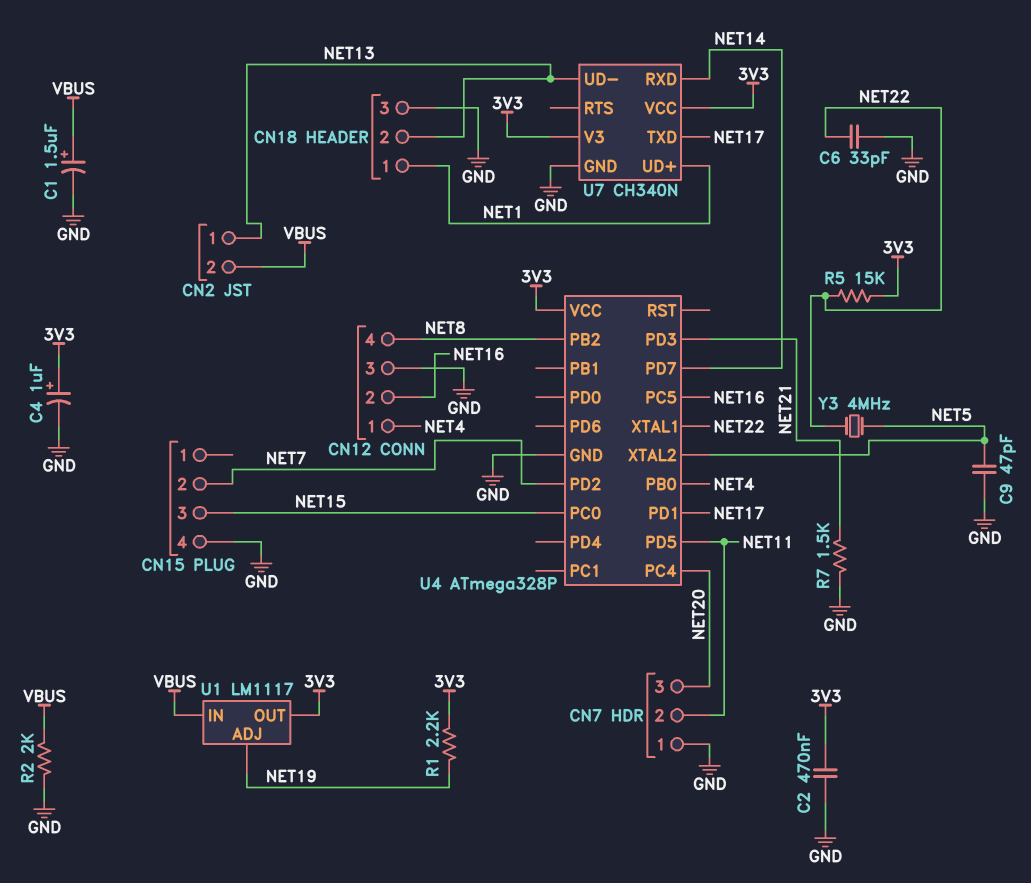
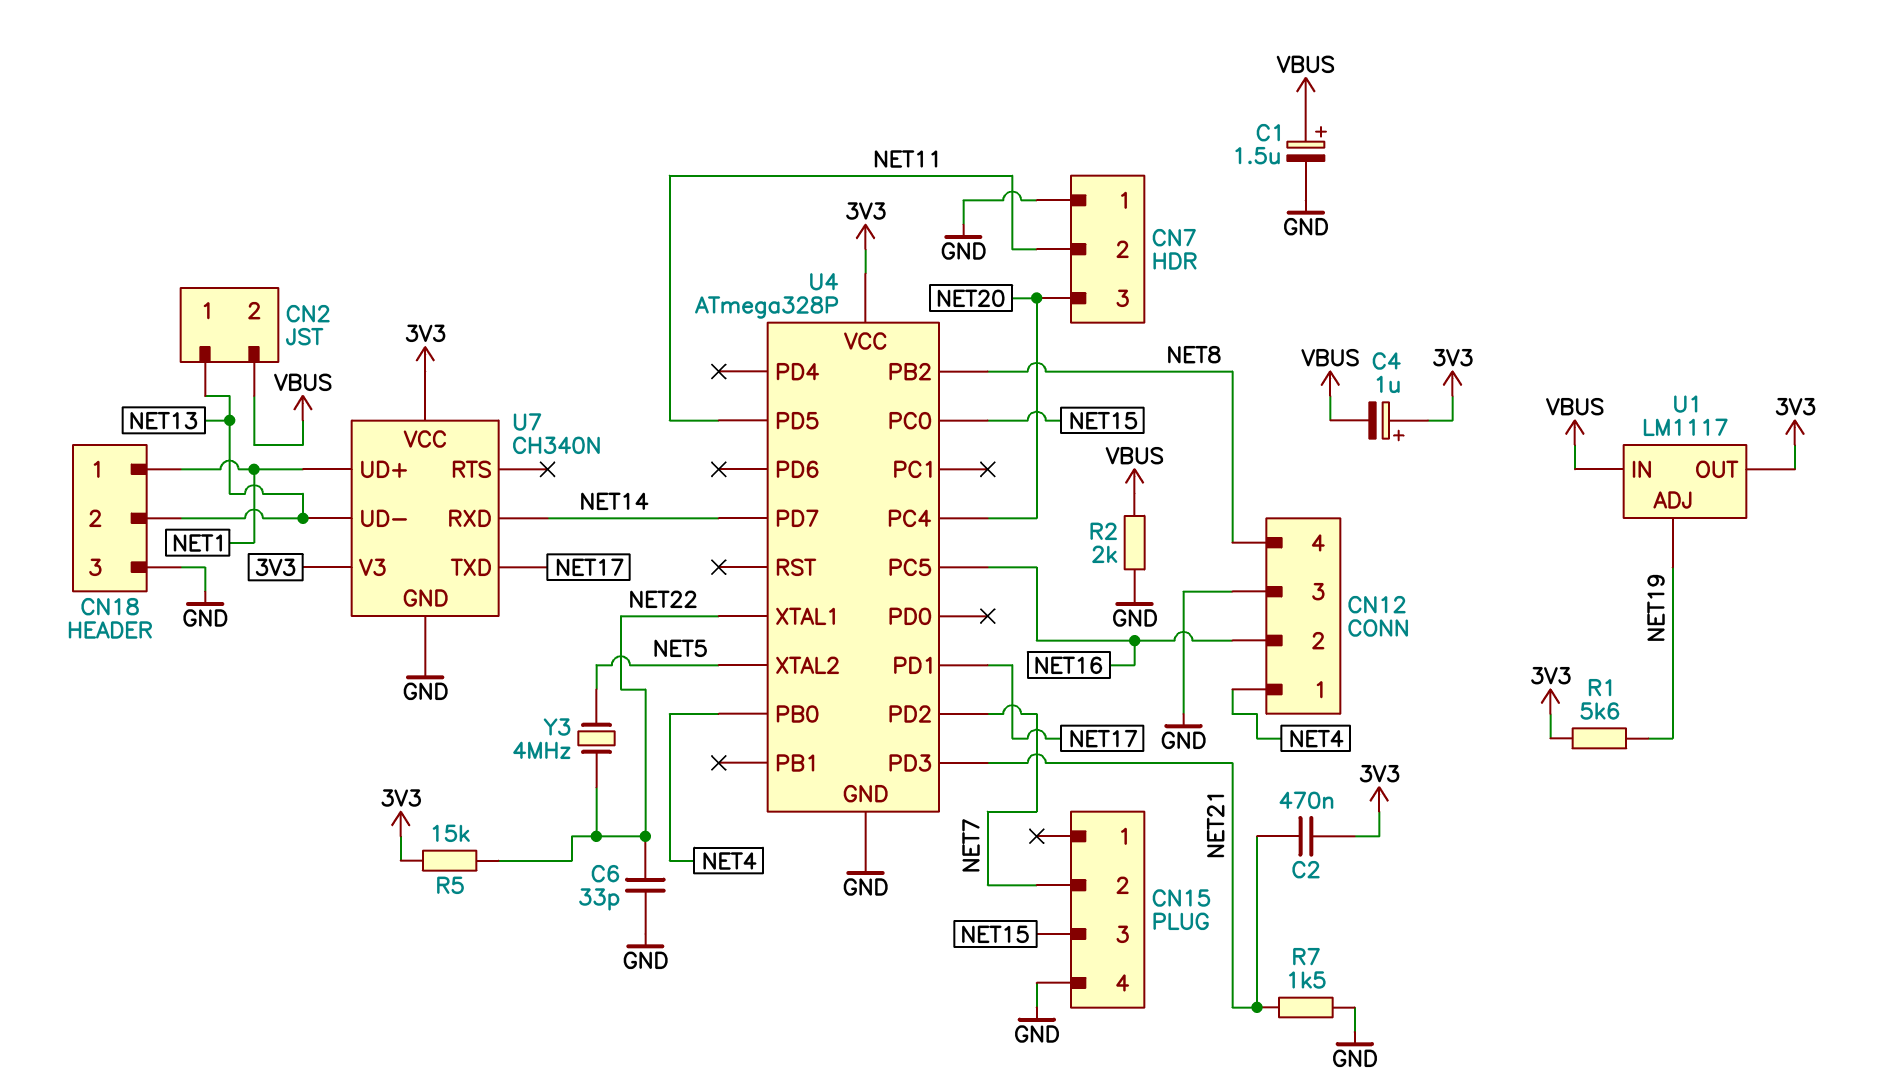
C2: 470nF (3V3, GND) -> 470nF (3V3, NET21)
C4: 1uF (plus 3V3, minus GND) -> 1uF (plus 3V3, minus VBUS)
C9: 47pF (GND, NET5) -> none
R1: 2.2k (3V3, NET19) -> 5.6k (3V3, NET19)

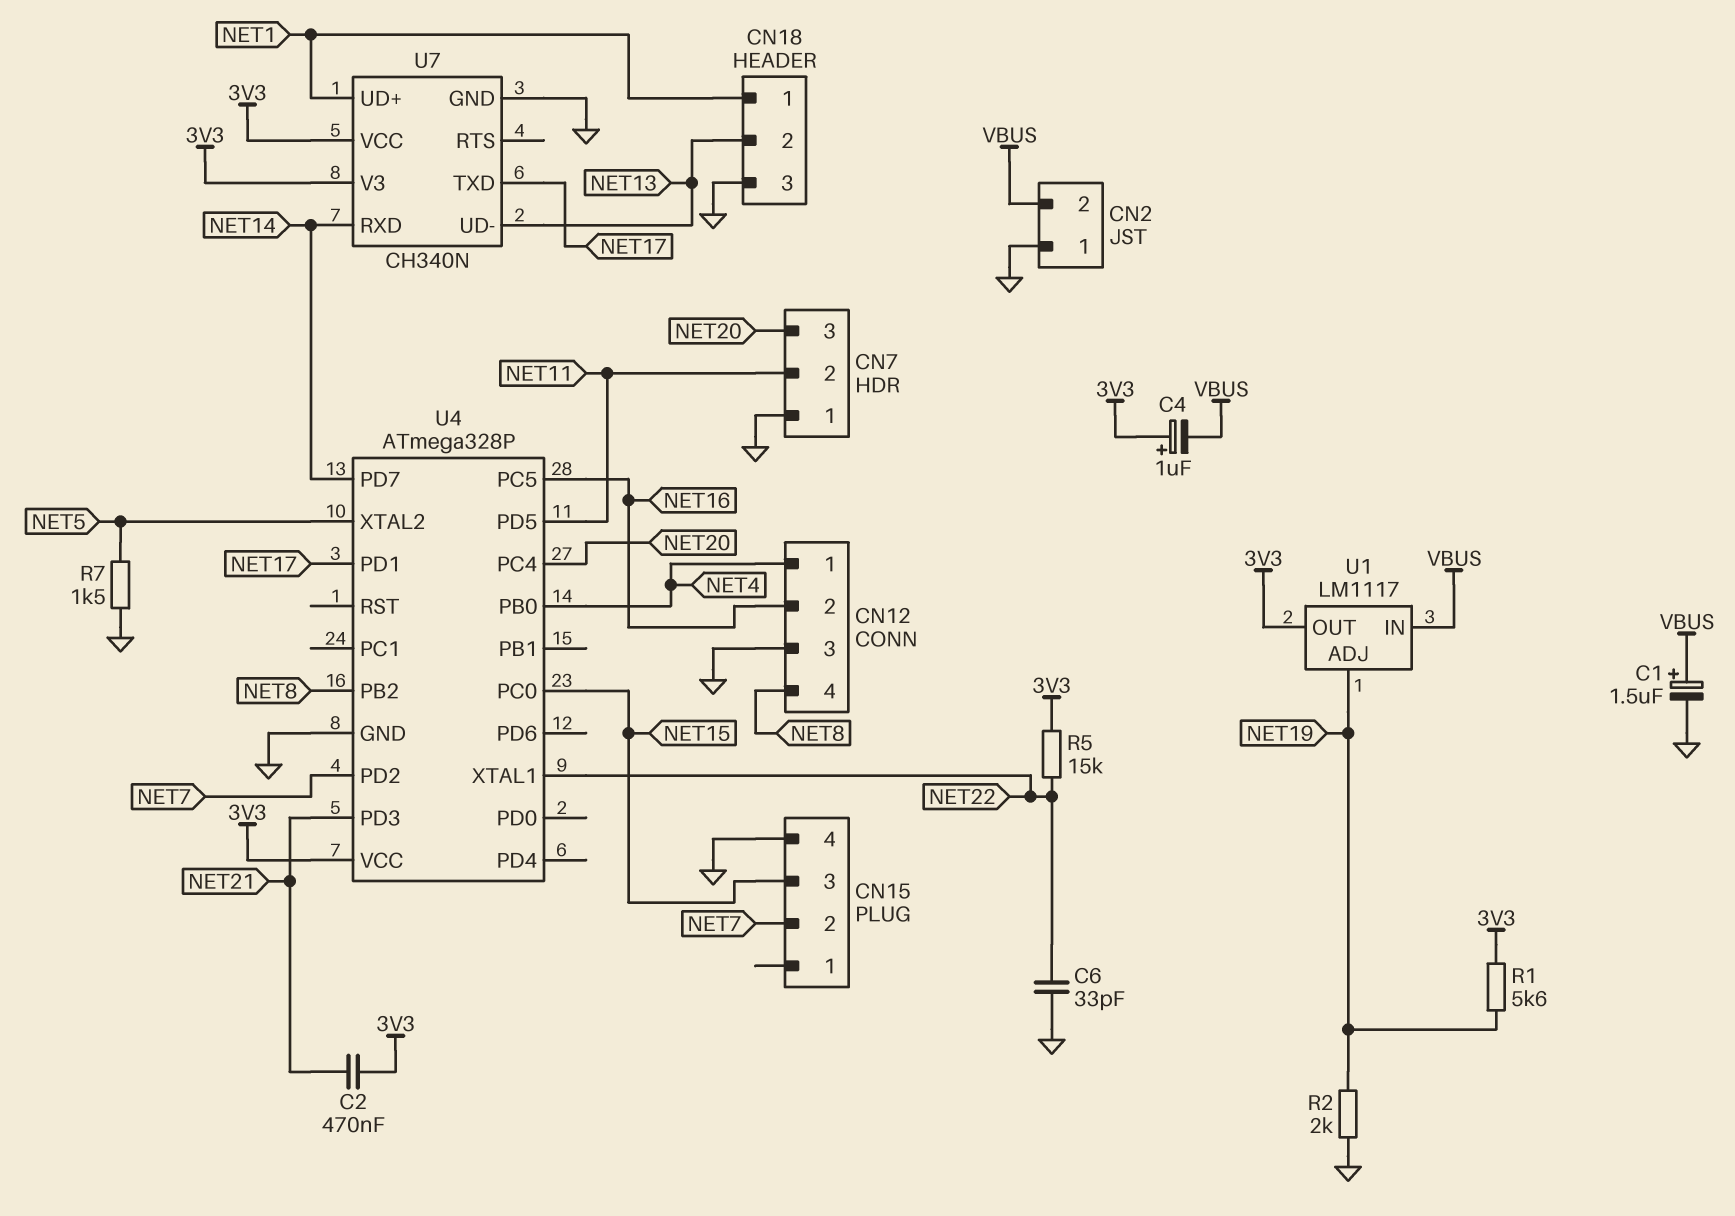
CN2 pin 1: NET13 -> GND
R2: 2k (GND, VBUS) -> 2k (GND, NET19)
R7: 1.5k (GND, NET21) -> 1.5k (GND, NET5)
Y3: 4MHz (NET5, NET22) -> none

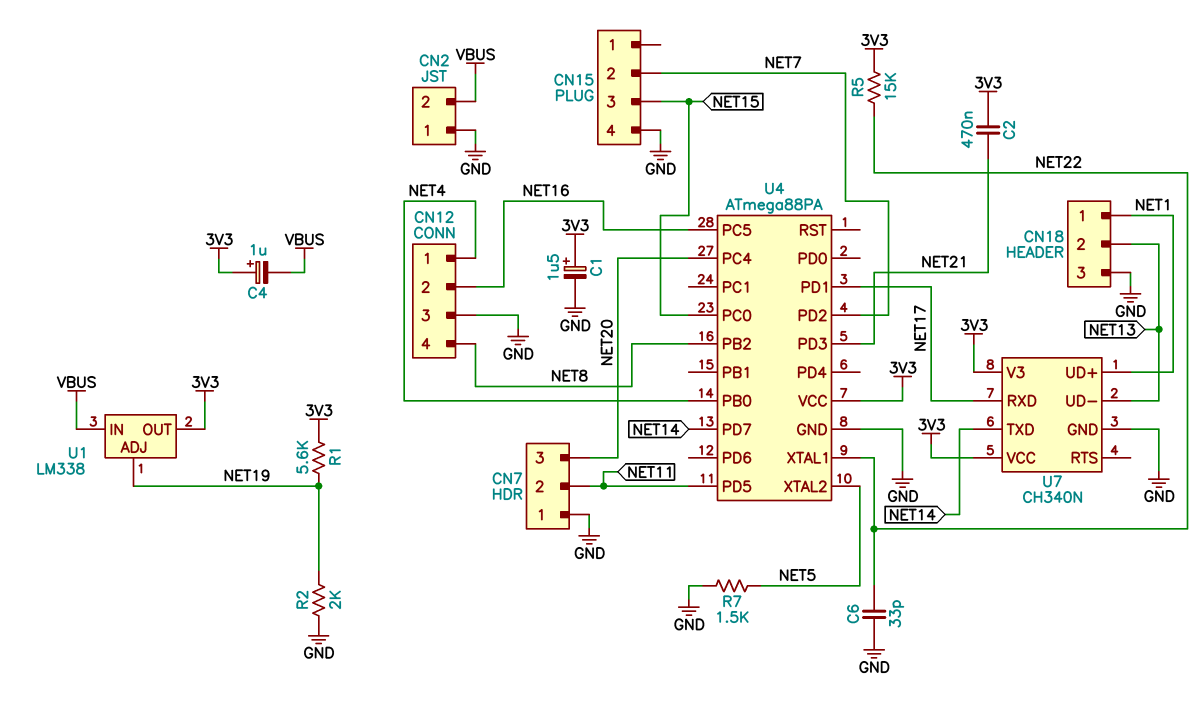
C1: 1.5uF (plus VBUS, minus GND) -> 1.5uF (plus 3V3, minus GND)
U1: LM1117 -> LM338
U4: ATmega328P -> ATmega88PA
U7 pin RXD: NET14 -> NET17
U7 pin TXD: NET17 -> NET14

